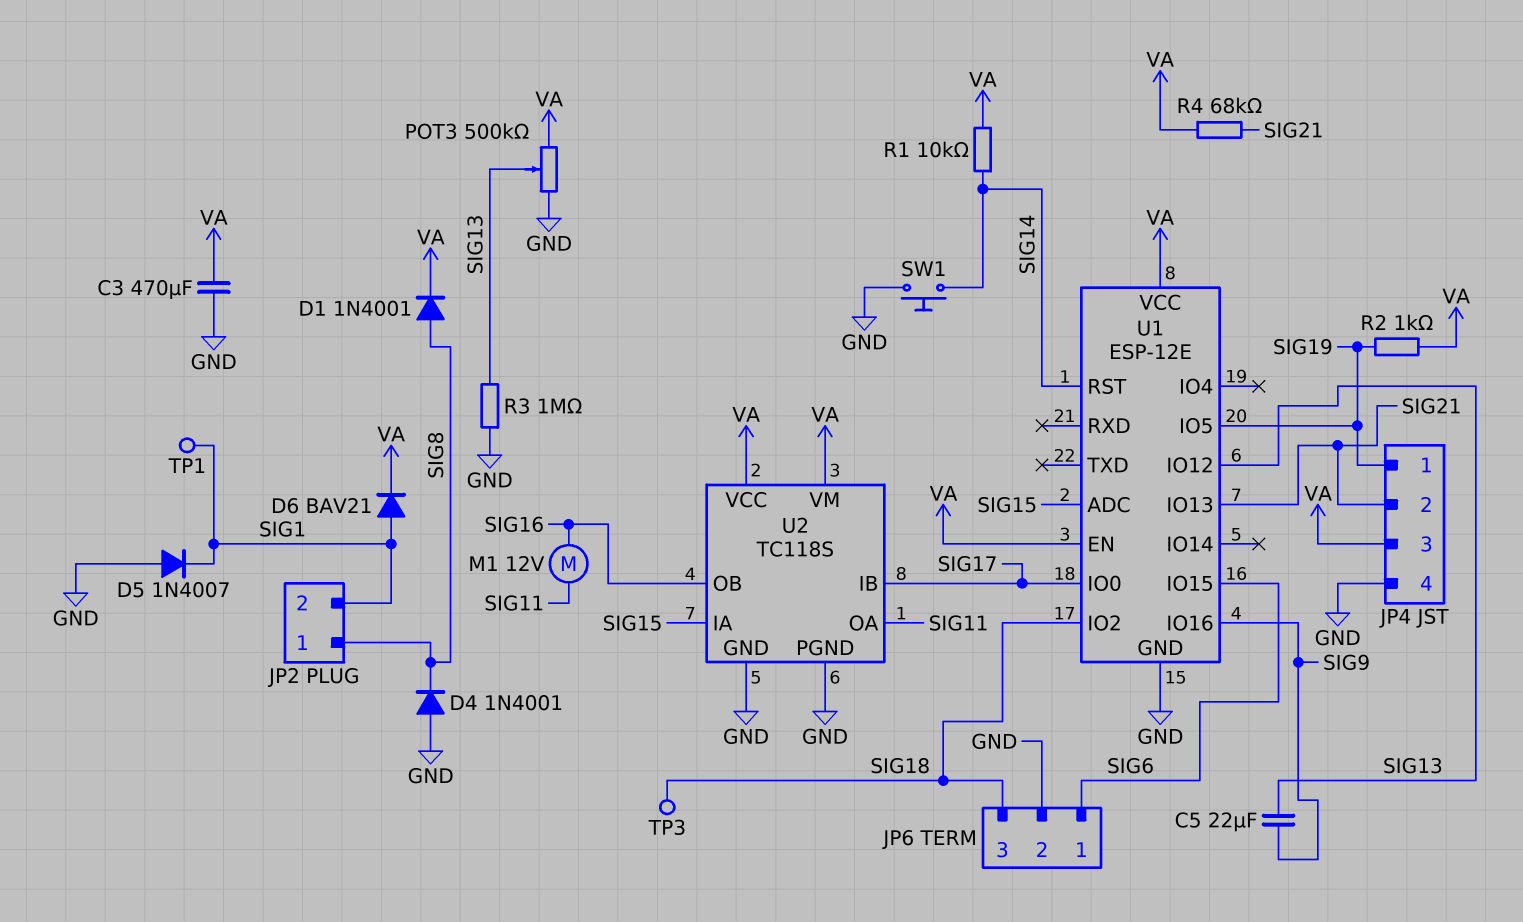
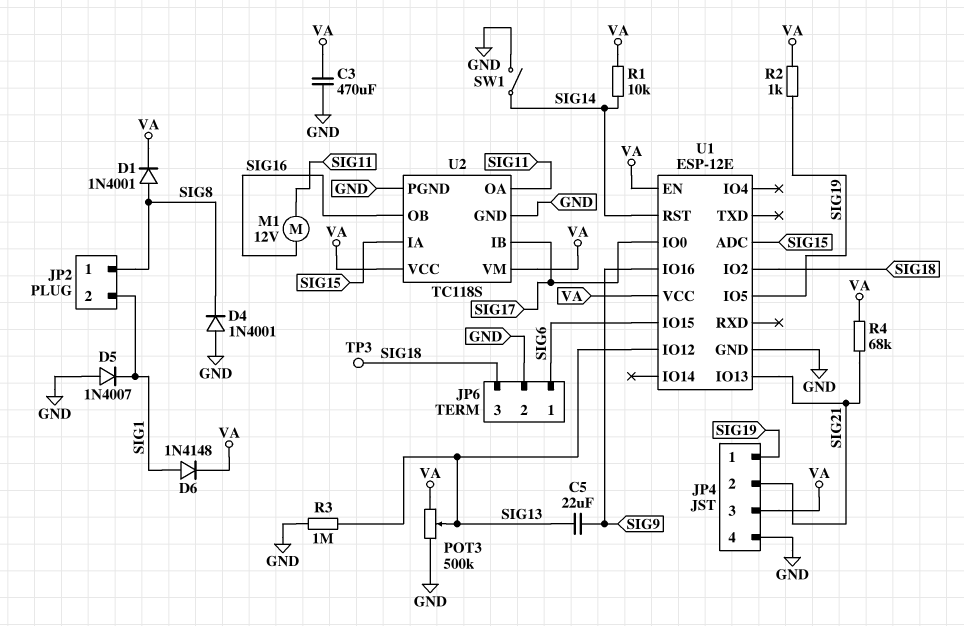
D6: diode BAV21 (A SIG1, K VA) -> diode 1N4148 (A SIG1, K VA)
SW1: button (GND, SIG14) -> switch (GND, SIG14)
TP1: test point (SIG1) -> none

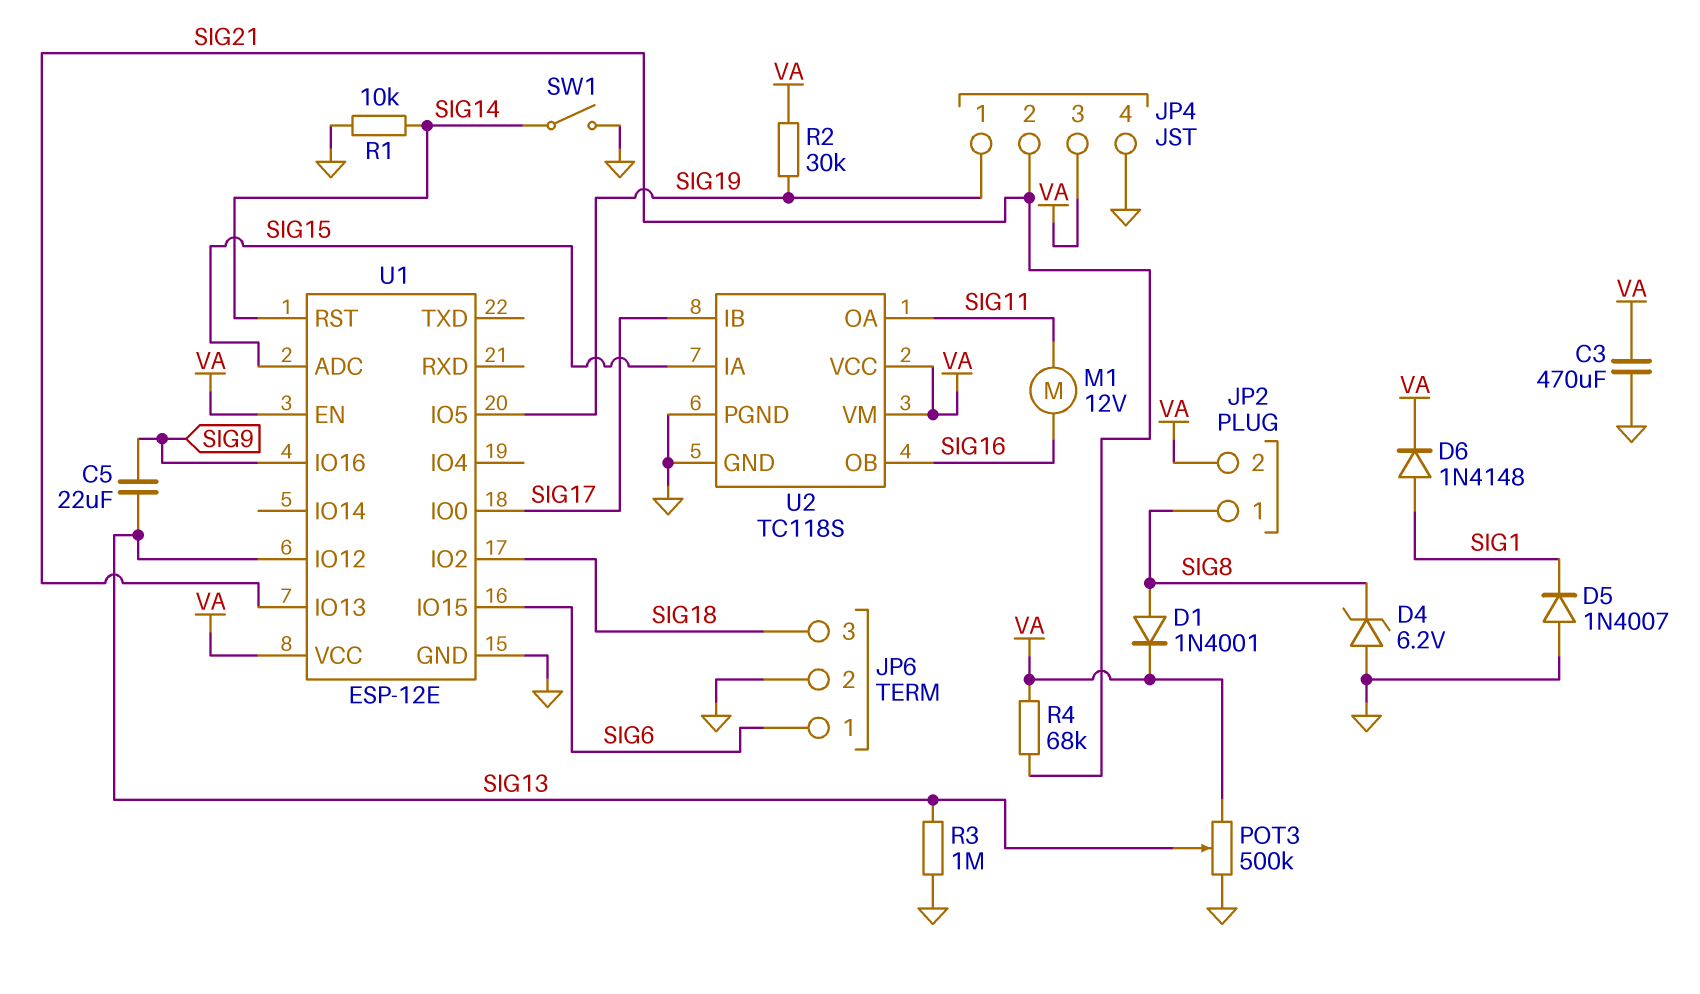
D4: diode 1N4001 (A GND, K SIG8) -> zener 6.2V (A GND, K SIG8)
JP2 pin 2: SIG1 -> VA
R1: 10k (SIG14, VA) -> 10k (GND, SIG14)
R2: 1k (SIG19, VA) -> 30k (SIG19, VA)
TP3: test point (SIG18) -> none

